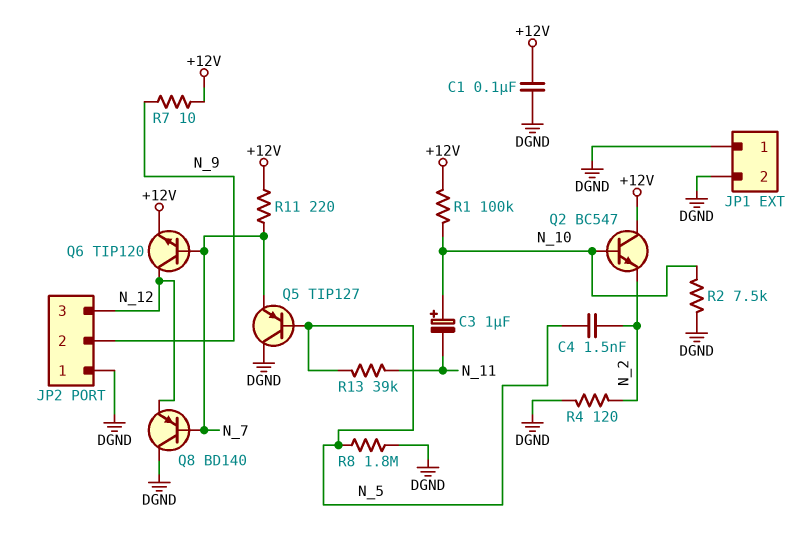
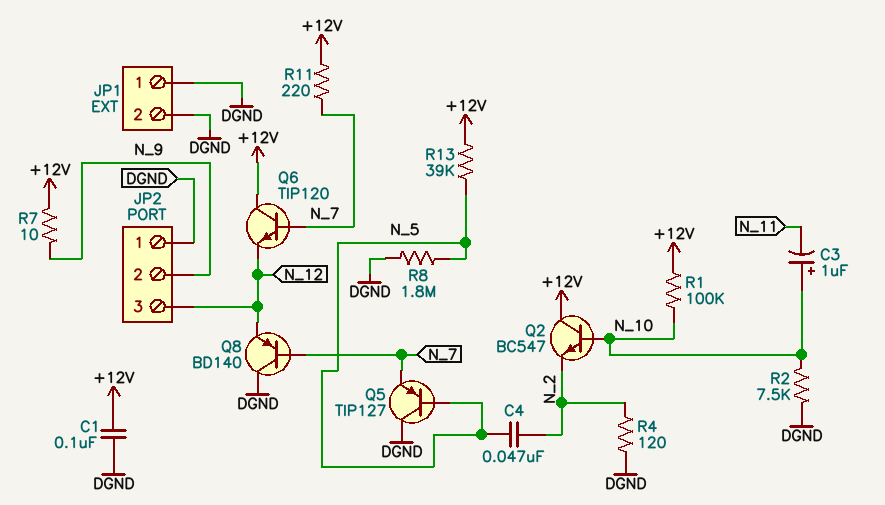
C4: 1.5nF (N_2, N_5) -> 47nF (N_2, N_5)
Q6: NPN TIP120 (B N_7, C N_12, E +12V) -> NPN TIP120 (B N_7, C +12V, E N_12)
R13: 39k (N_5, N_11) -> 39k (+12V, N_5)

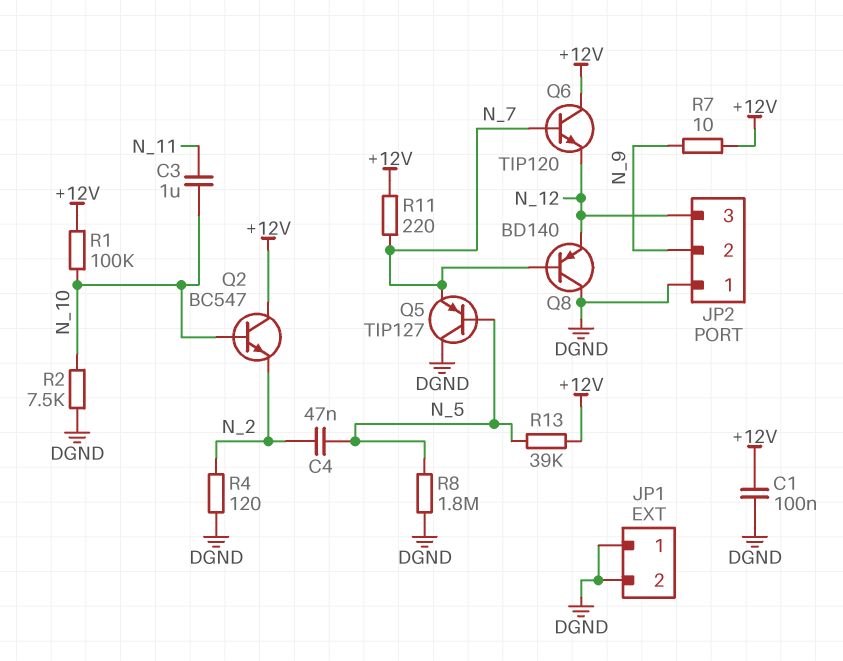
C3: 1uF (plus N_10, minus N_11) -> 1uF (N_10, N_11)

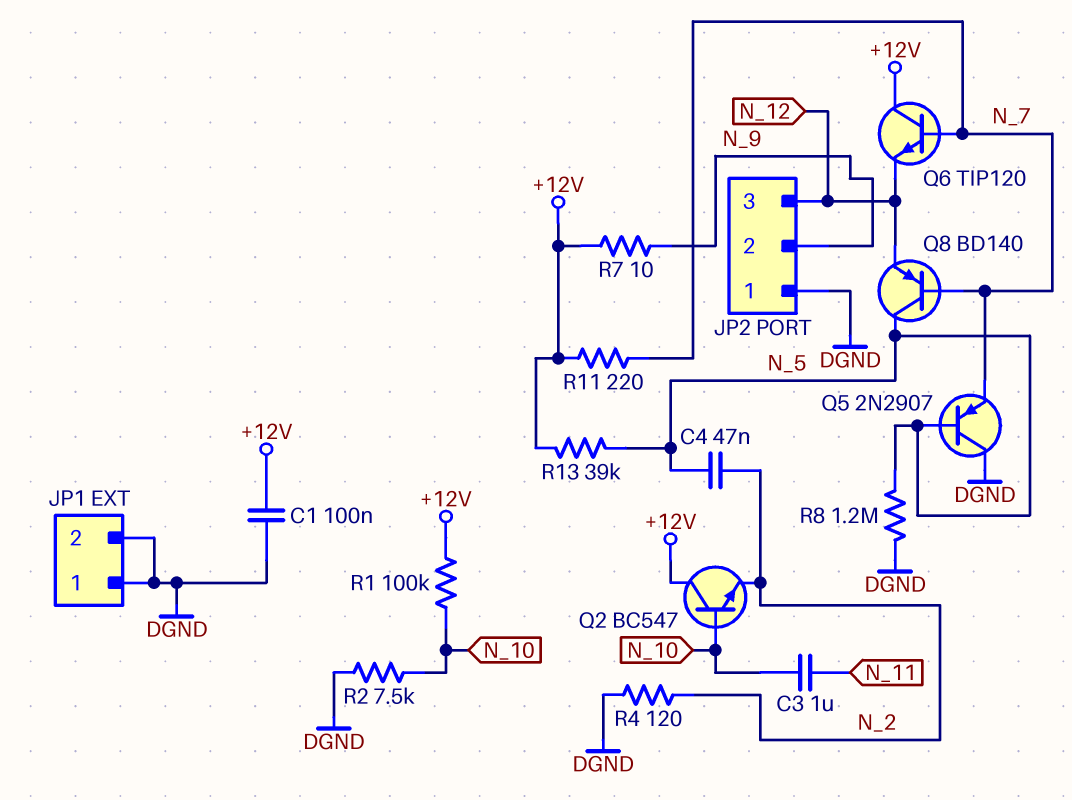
Q5: PNP TIP127 (B N_5, C DGND, E N_7) -> PNP 2N2907 (B N_5, C DGND, E N_7)
Q8: PNP BD140 (B N_7, C DGND, E N_12) -> PNP BD140 (B N_7, C N_5, E N_12)
R8: 1.8M (DGND, N_5) -> 1.2M (DGND, N_5)

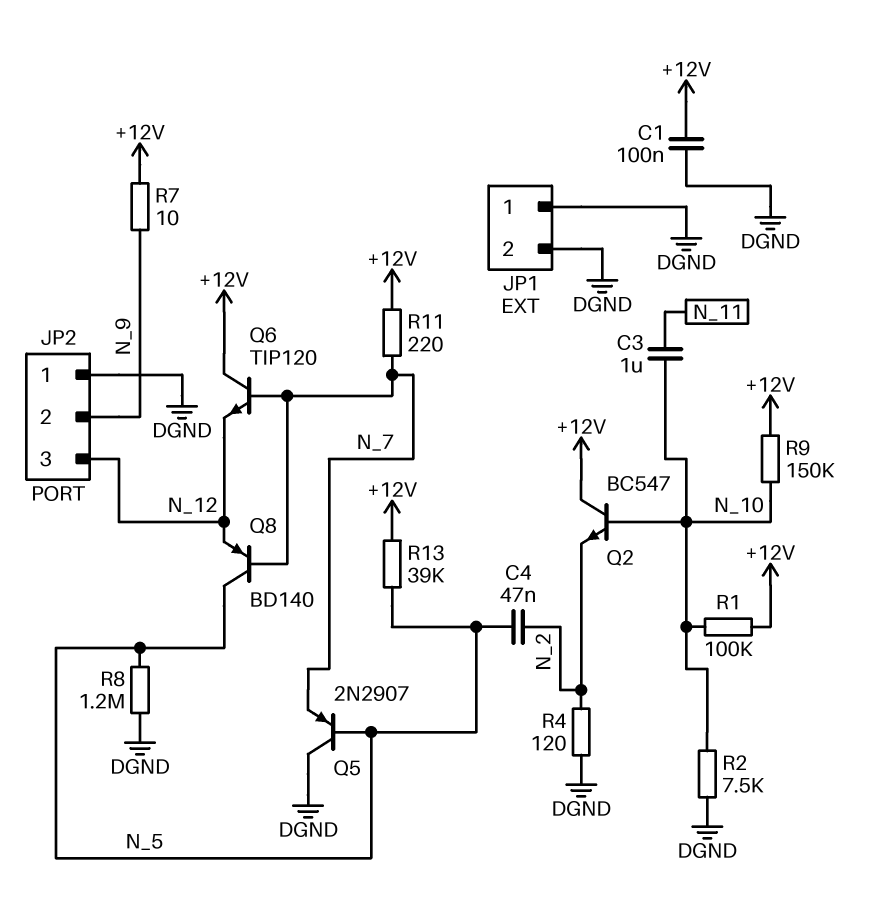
R9: none -> 150k (+12V, N_10)

